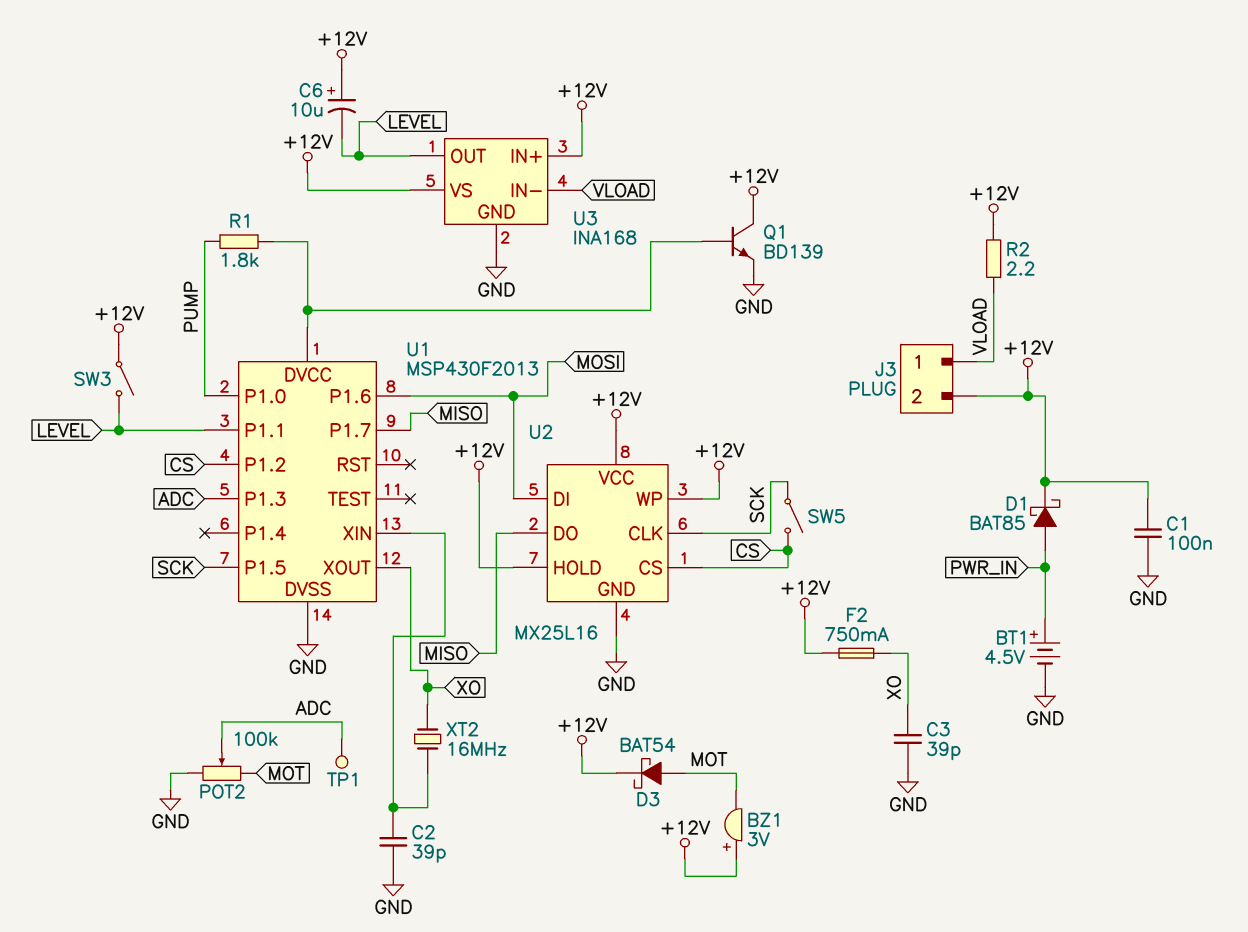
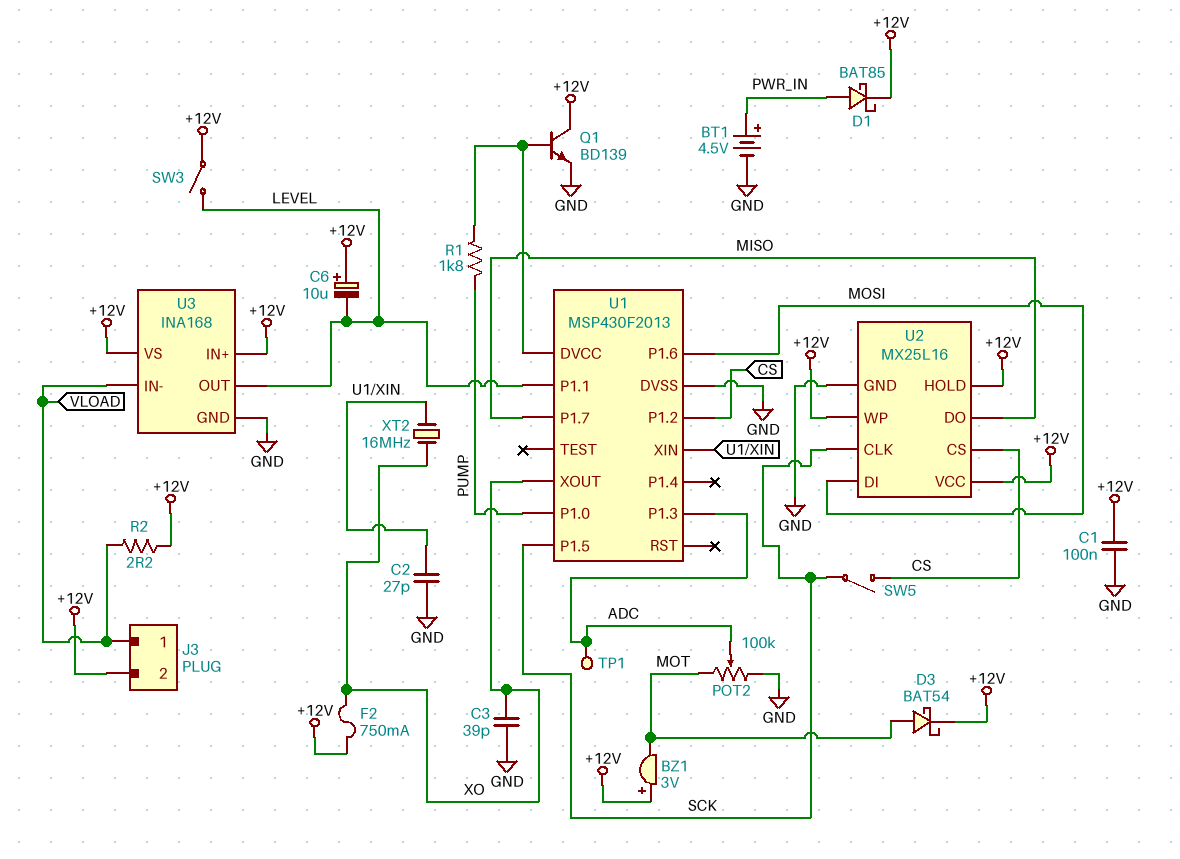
C2: 39pF (GND, U1/XIN) -> 27pF (GND, U1/XIN)

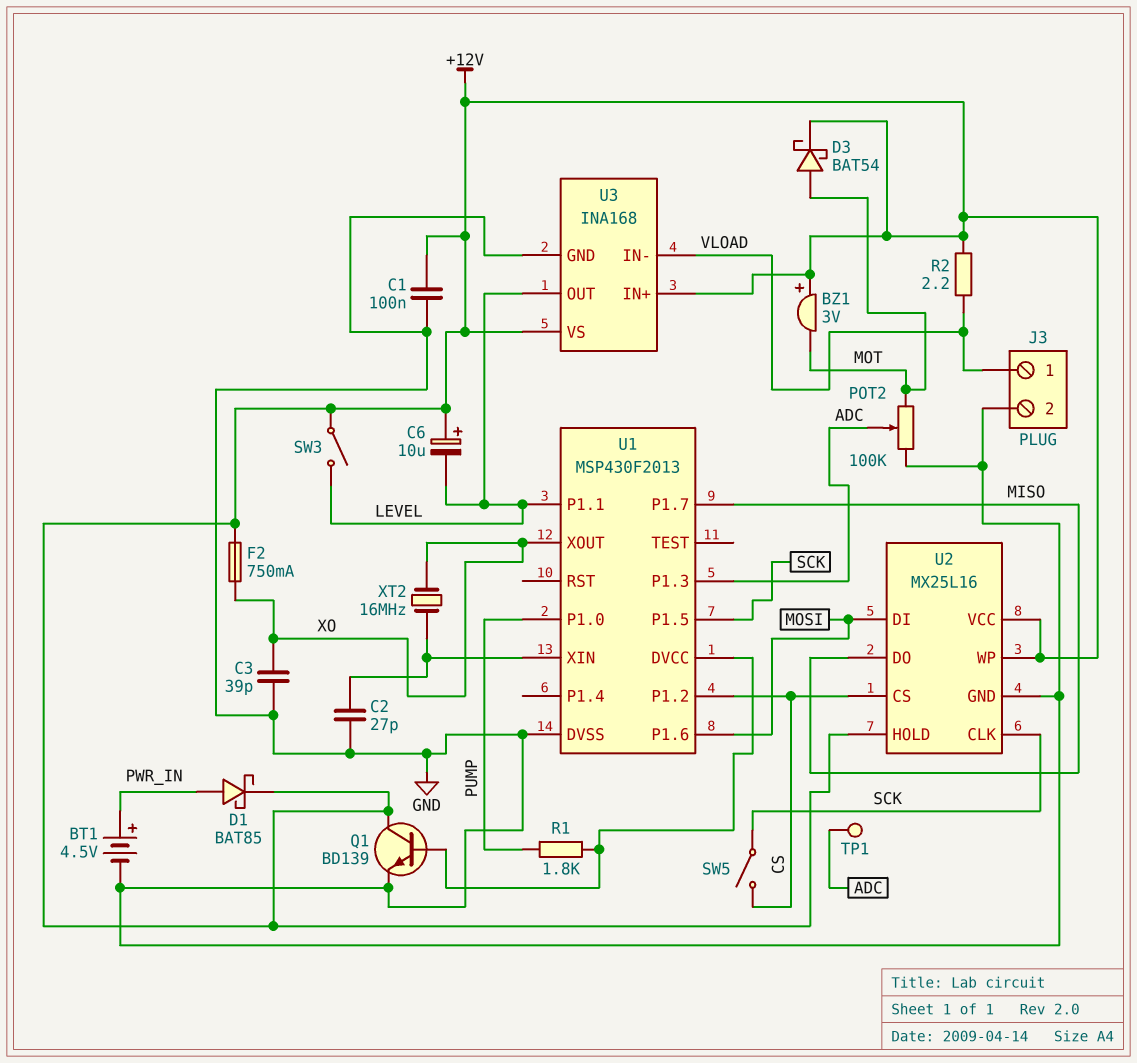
J3 pin 2: +12V -> GND

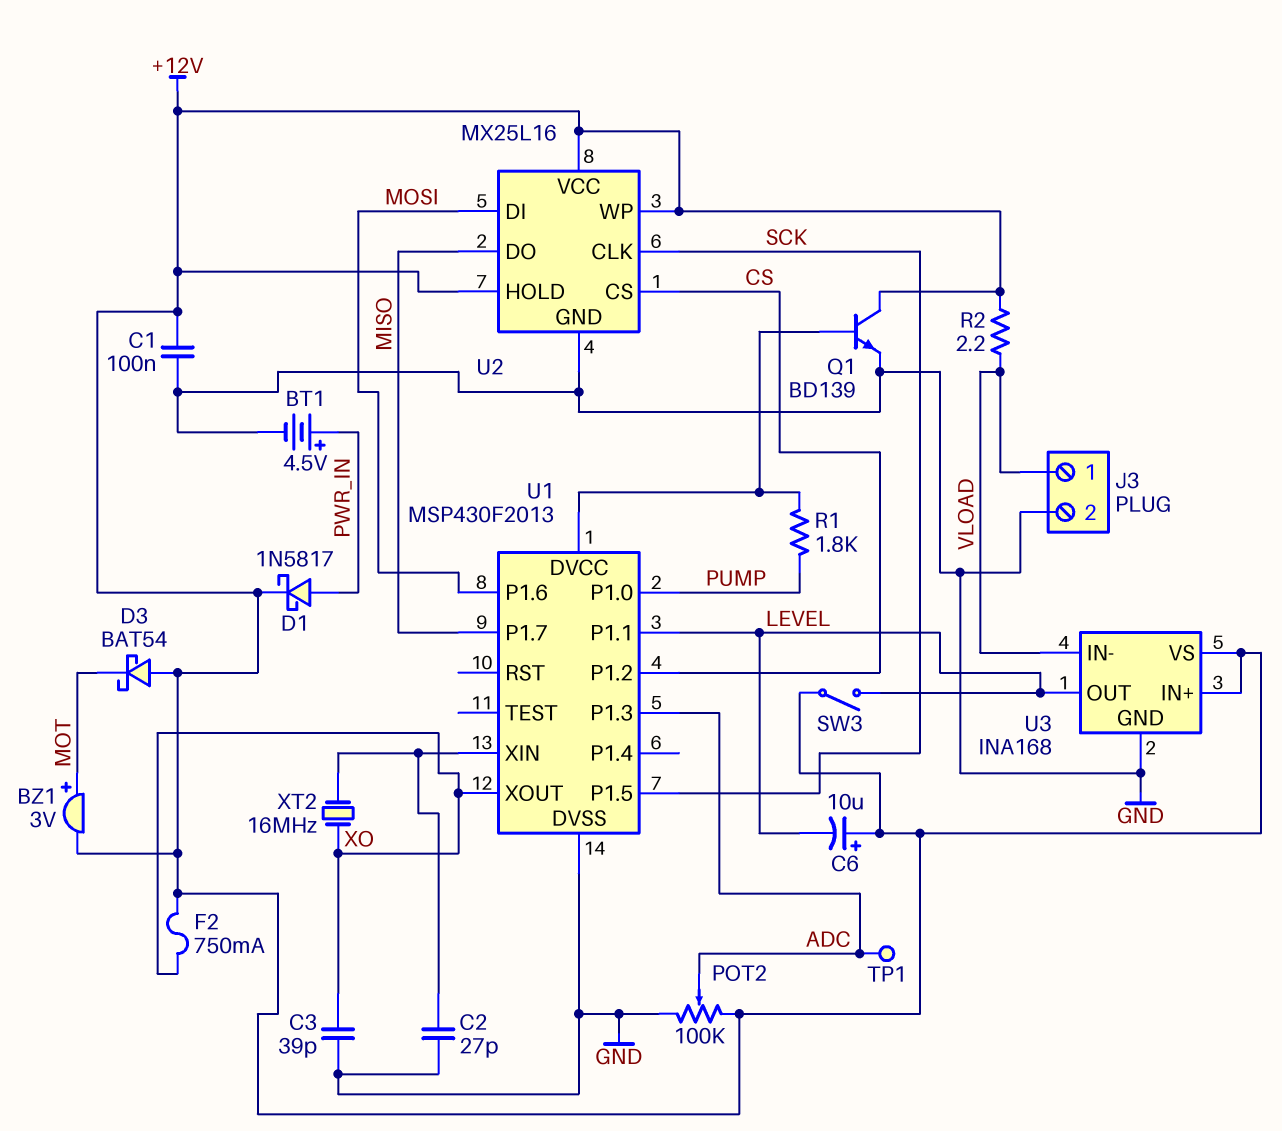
BZ1: buzzer 3V (plus +12V, minus MOT) -> buzzer 3V (plus MOT, minus +12V)
D1: schottky BAT85 (A PWR_IN, K +12V) -> schottky 1N5817 (A PWR_IN, K +12V)
D3: schottky BAT54 (A MOT, K +12V) -> schottky BAT54 (A +12V, K MOT)
POT2: 100k (GND, MOT, wiper ADC) -> 100k (+12V, GND, wiper ADC)
SW5: switch (CS, SCK) -> none

